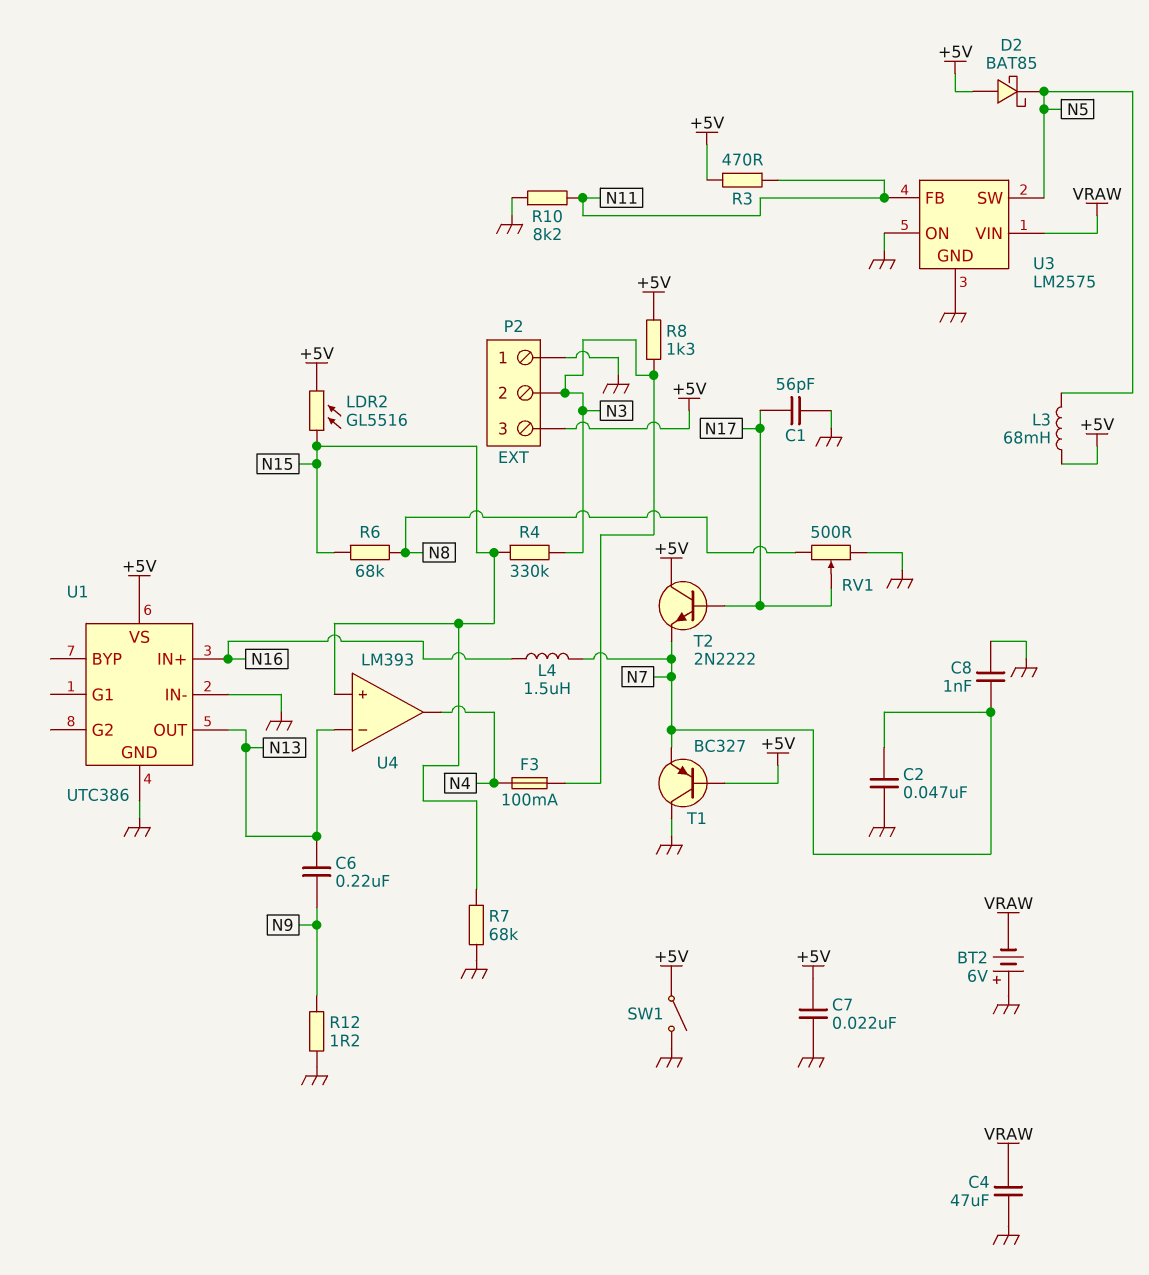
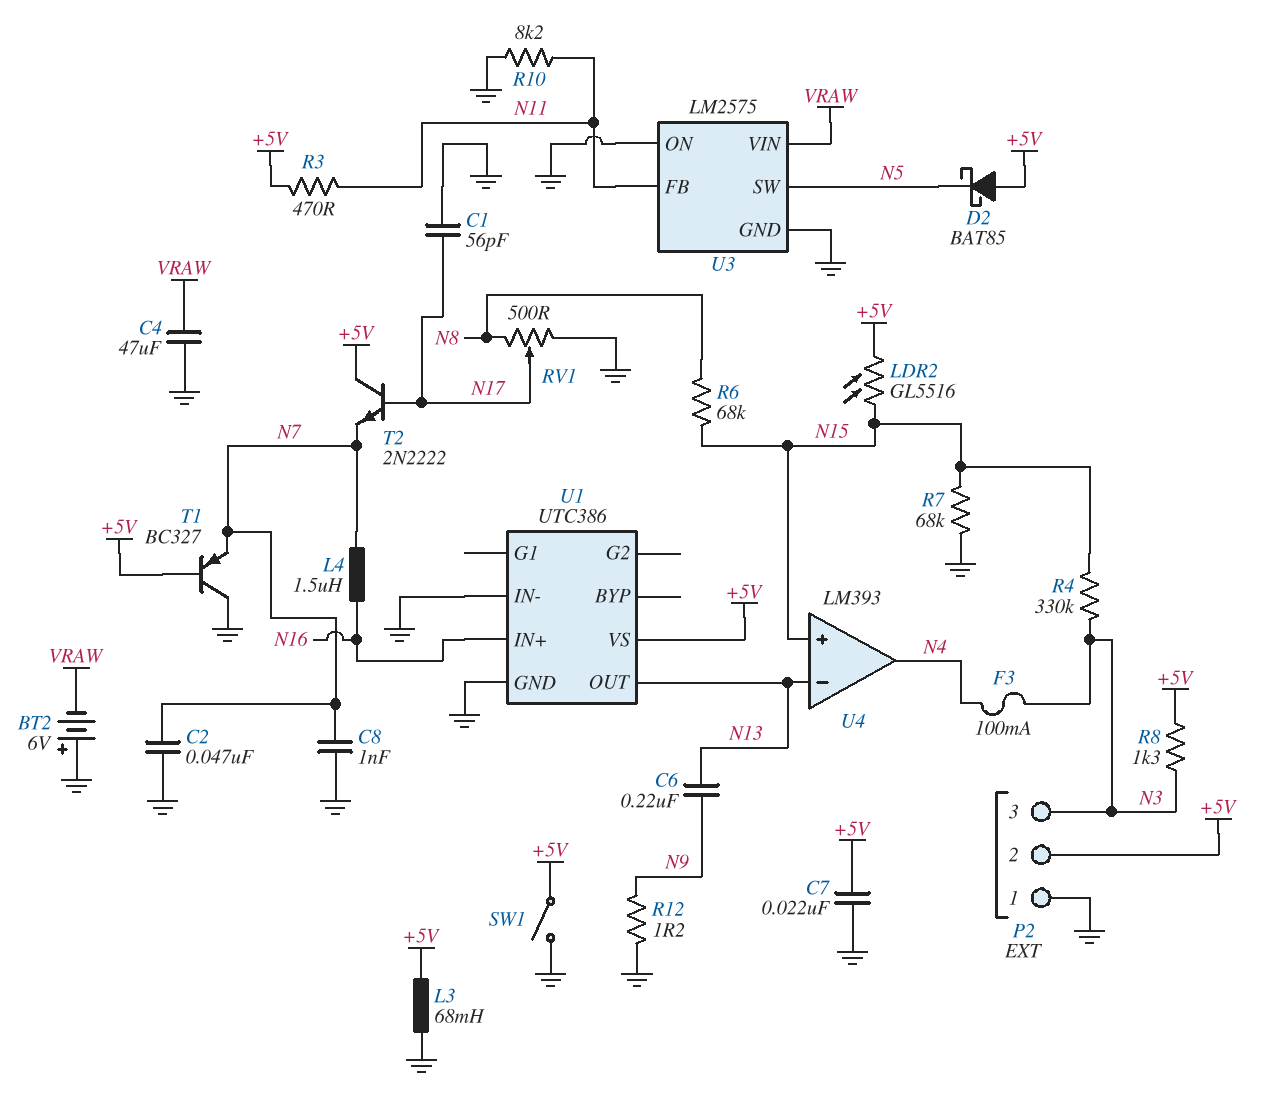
L3: 68mH (+5V, N5) -> 68mH (+5V, GND)
P2 pin 2: N3 -> +5V
P2 pin 3: +5V -> N3

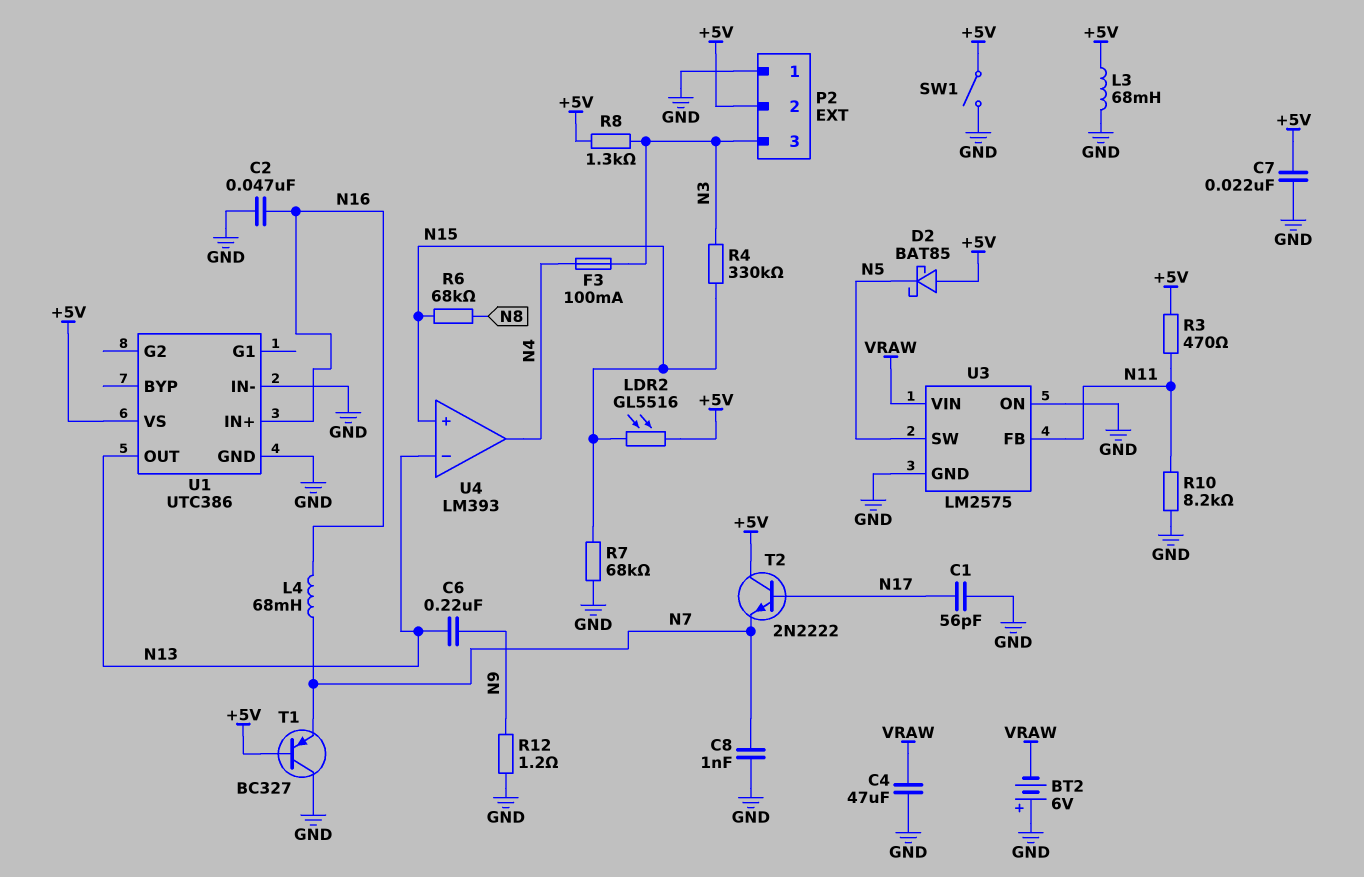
C2: 47nF (GND, N7) -> 47nF (GND, N16)
L4: 1.5uH (N7, N16) -> 68mH (N7, N16)
RV1: 500 (GND, N8, wiper N17) -> none

